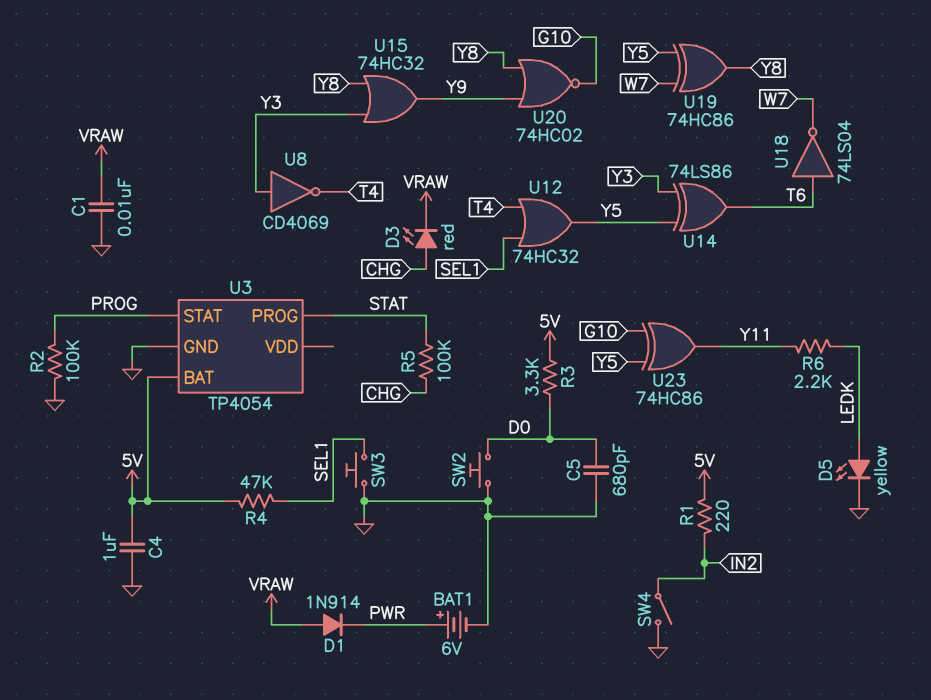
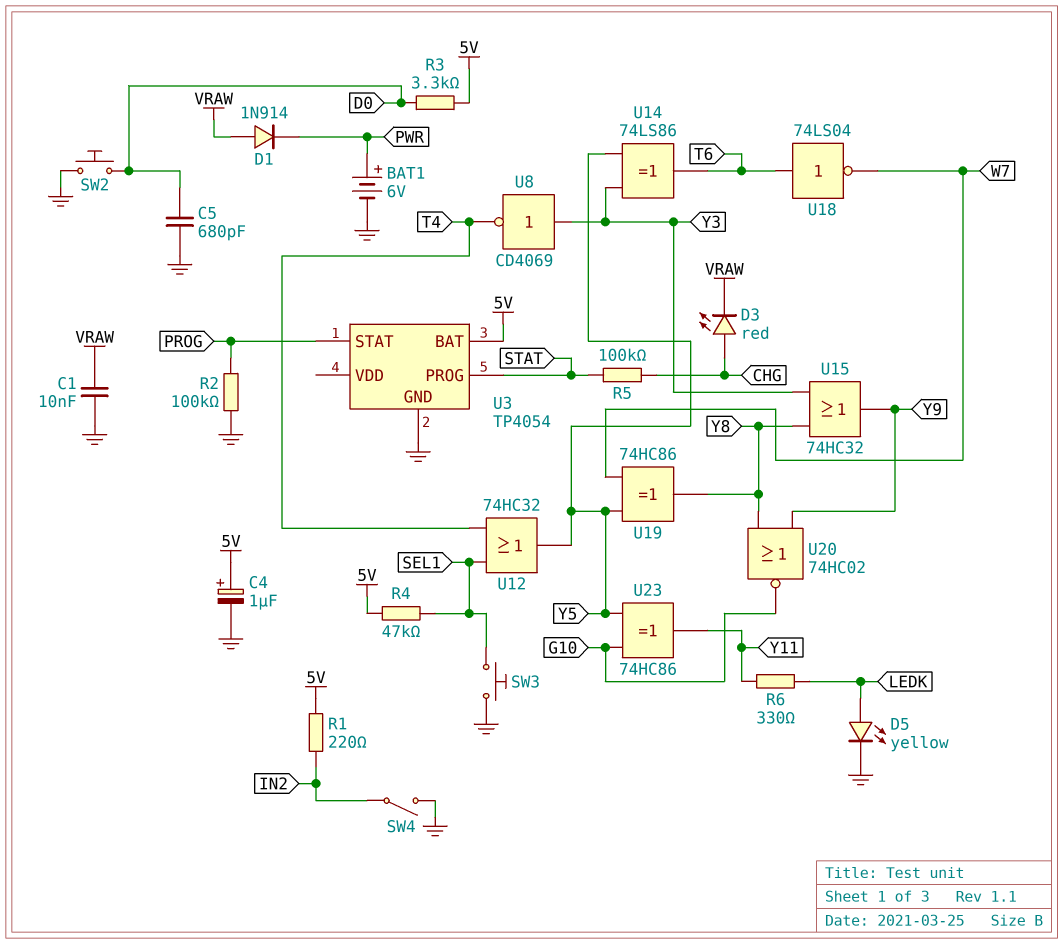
C4: 1uF (5V, GND) -> 1uF (plus 5V, minus GND)
R6: 2.2k (LEDK, Y11) -> 330 (LEDK, Y11)

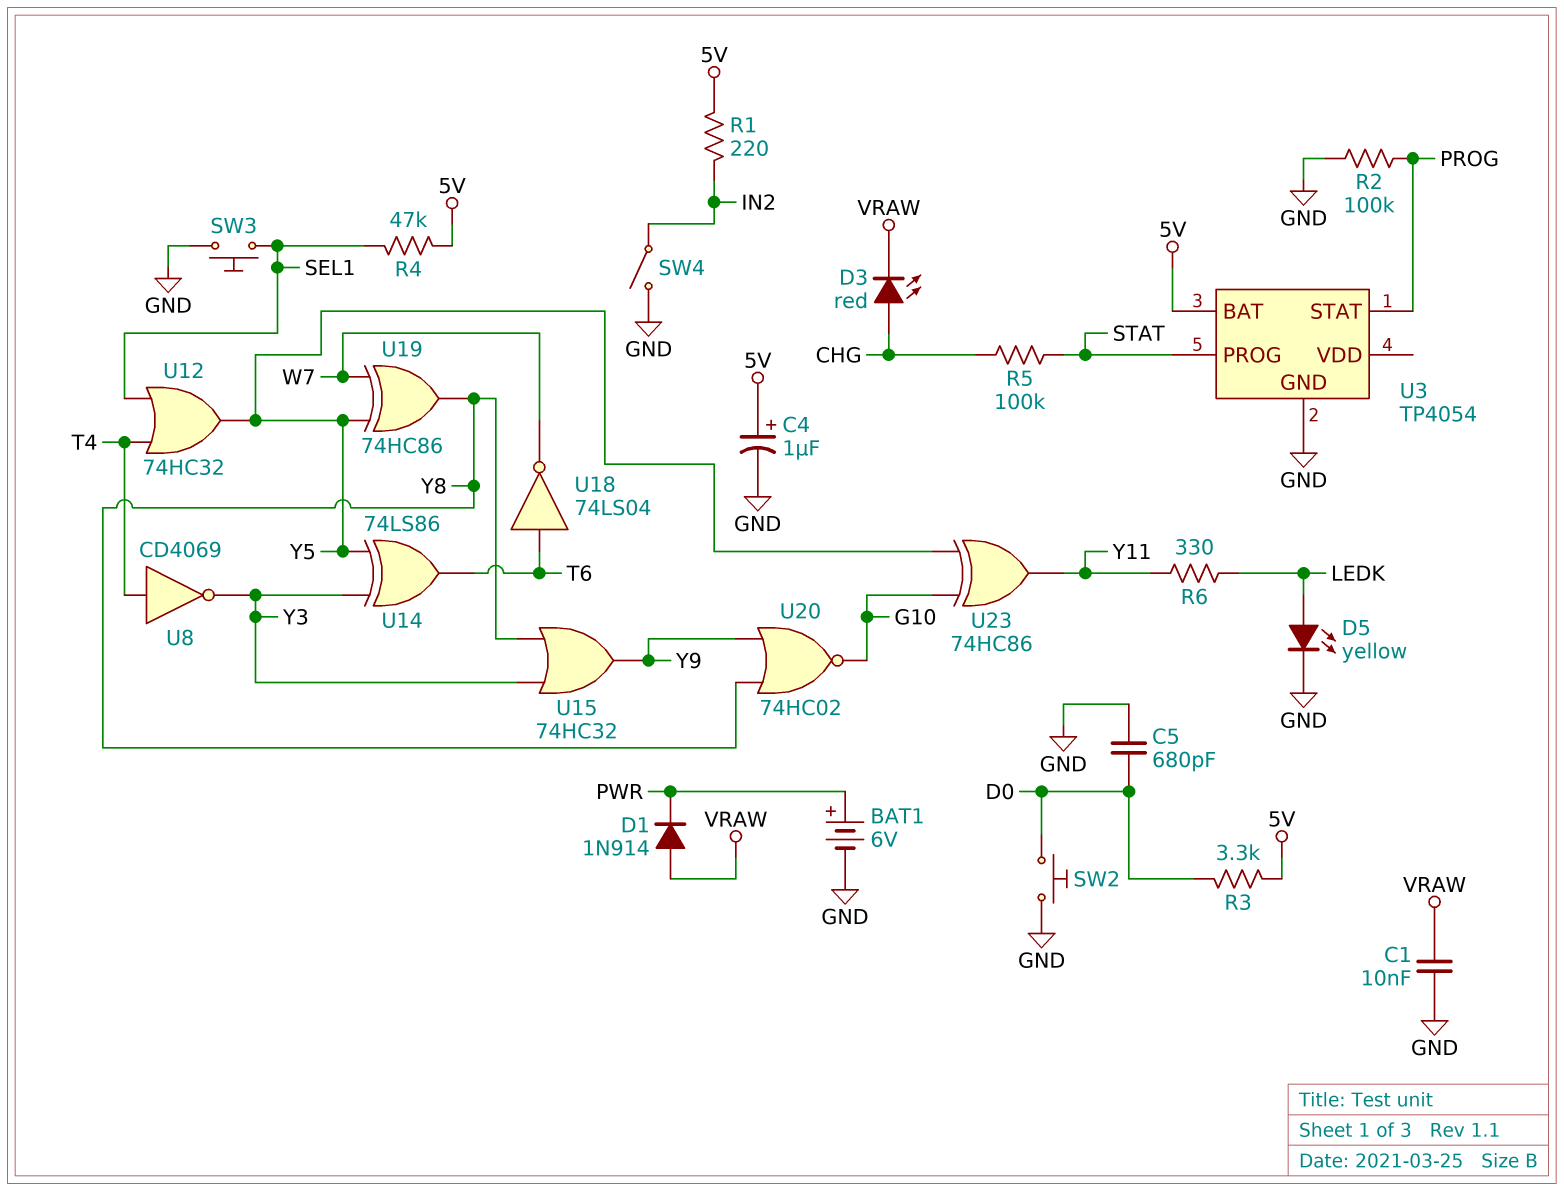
U8: NOT CD4069 (in Y3, out T4) -> NOT CD4069 (in T4, out Y3)

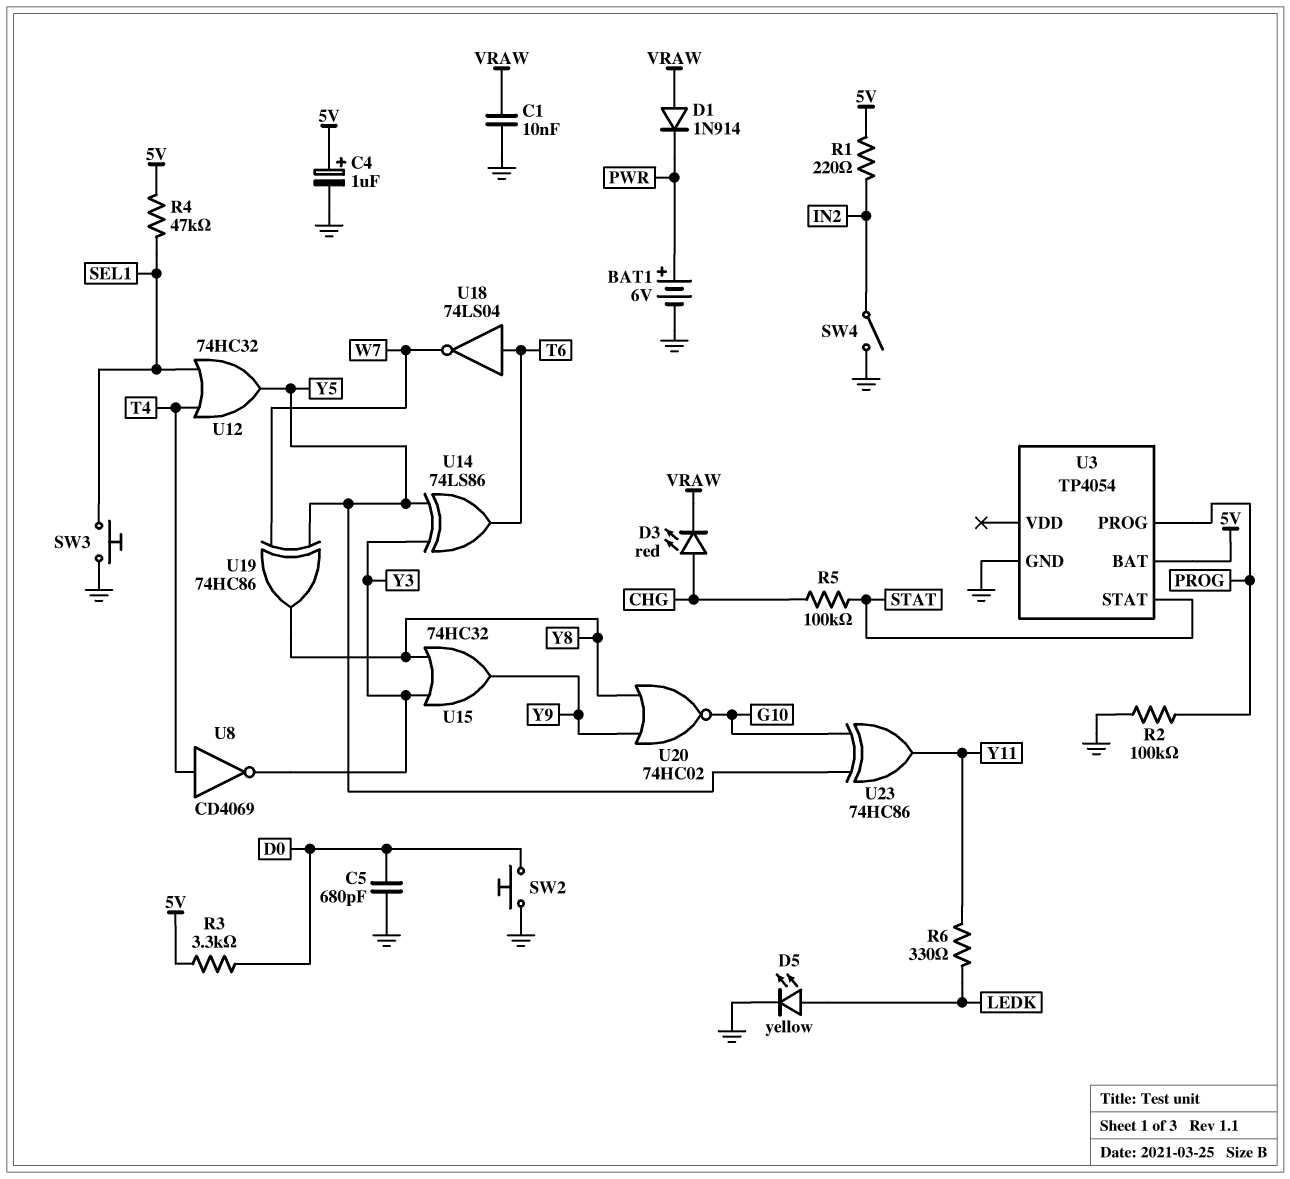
U3 pin PROG: STAT -> PROG
U3 pin STAT: PROG -> STAT

